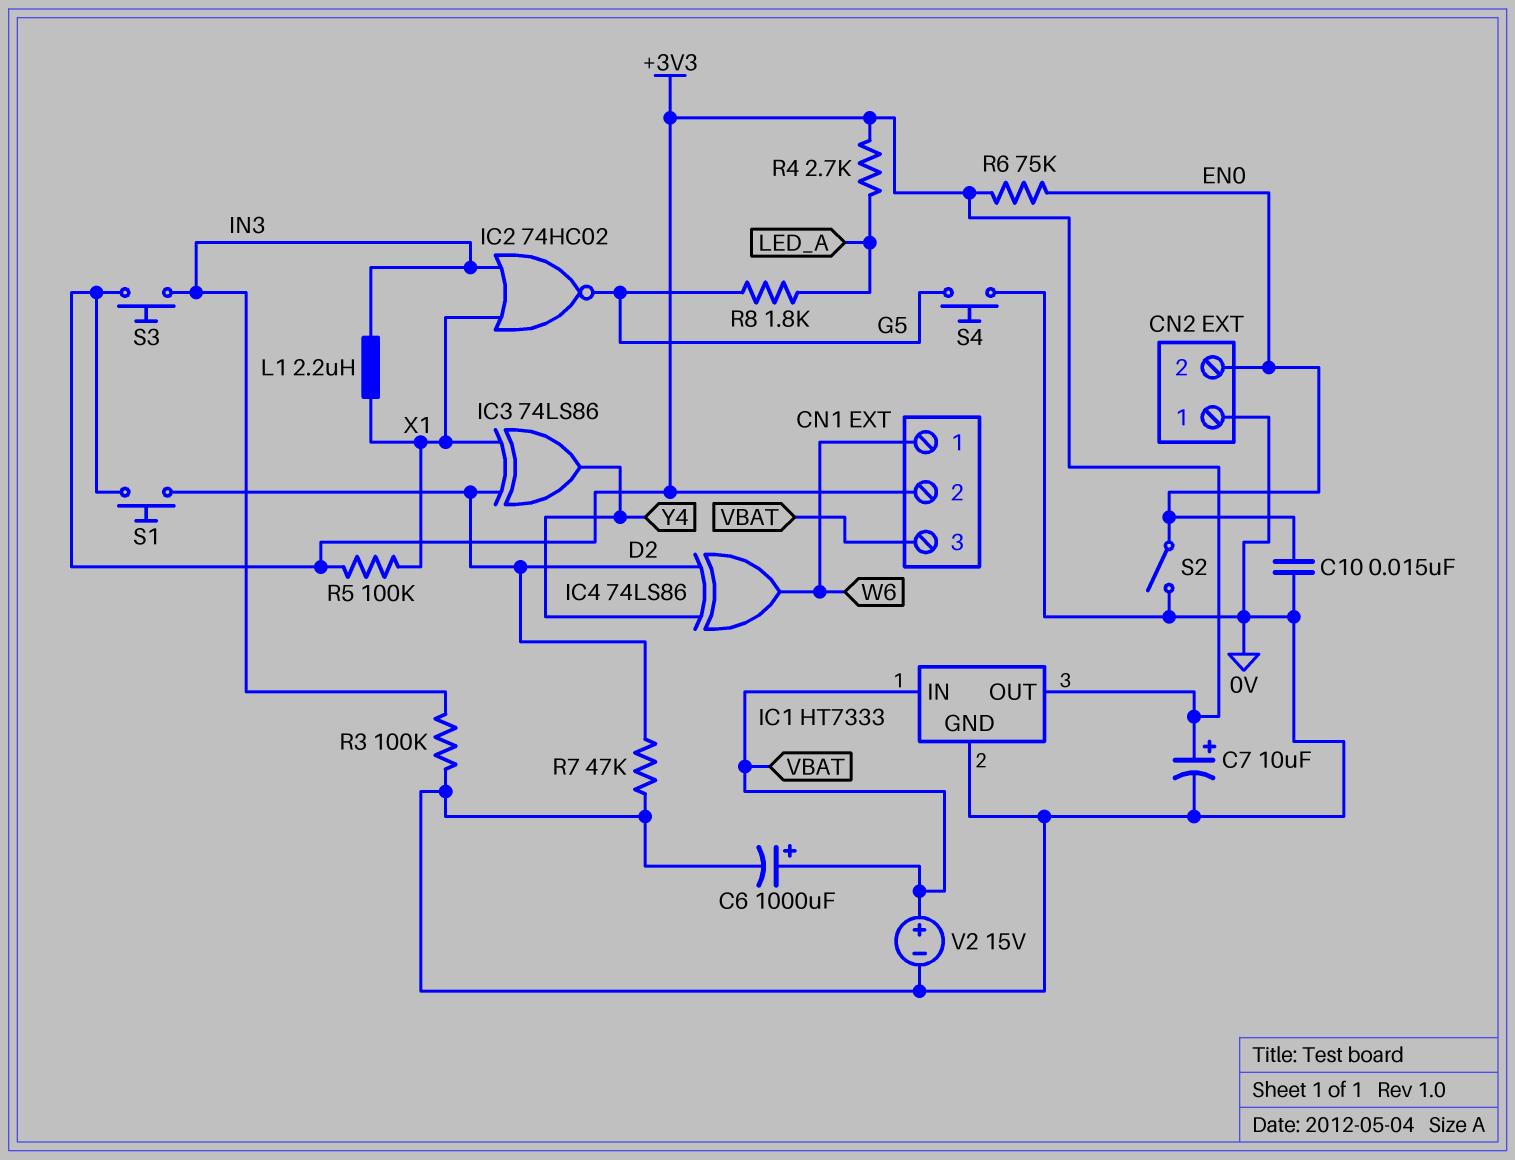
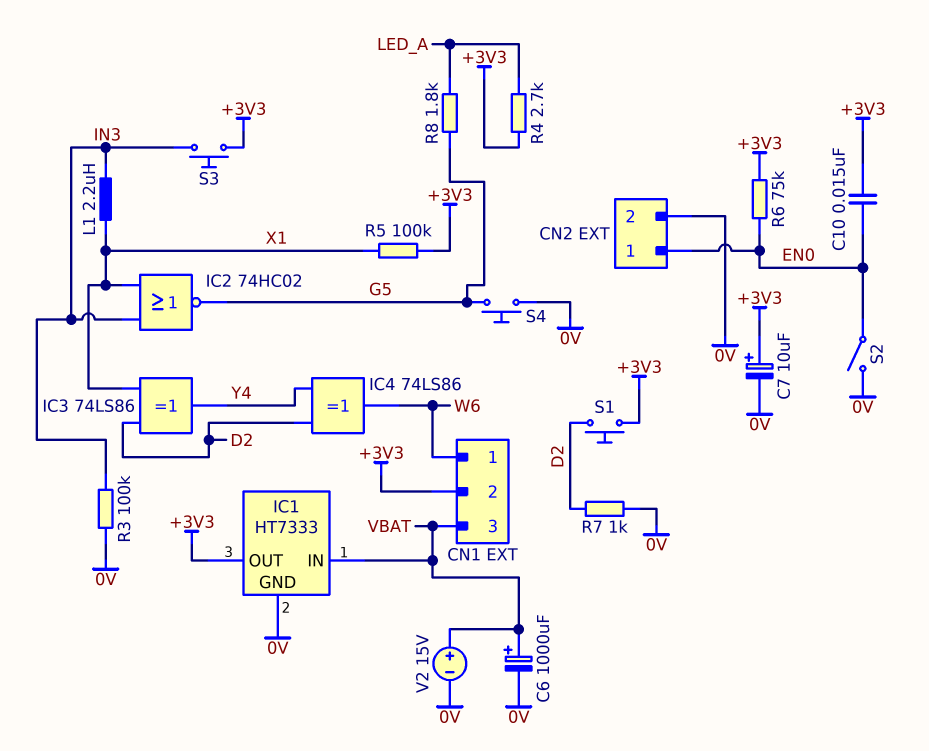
C10: 15nF (0V, EN0) -> 15nF (+3V3, EN0)
CN2 pin 1: 0V -> EN0
CN2 pin 2: EN0 -> 0V
R7: 47k (0V, D2) -> 1k (0V, D2)

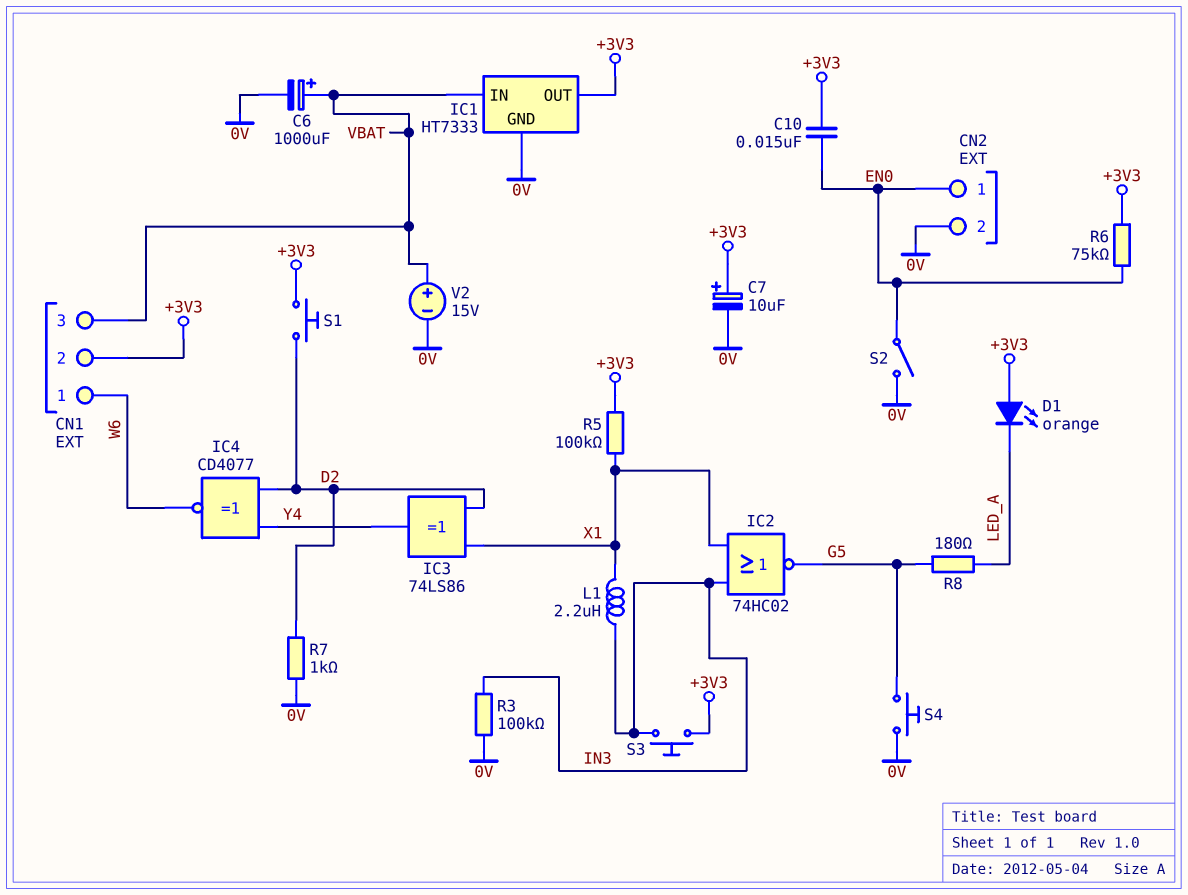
D1: none -> LED orange (A +3V3, K LED_A)
IC4: XOR 74LS86 (in D2, in Y4, out W6) -> XNOR CD4077 (in D2, in Y4, out W6)
R4: 2.7k (+3V3, LED_A) -> none
R8: 1.8k (G5, LED_A) -> 180 (G5, LED_A)

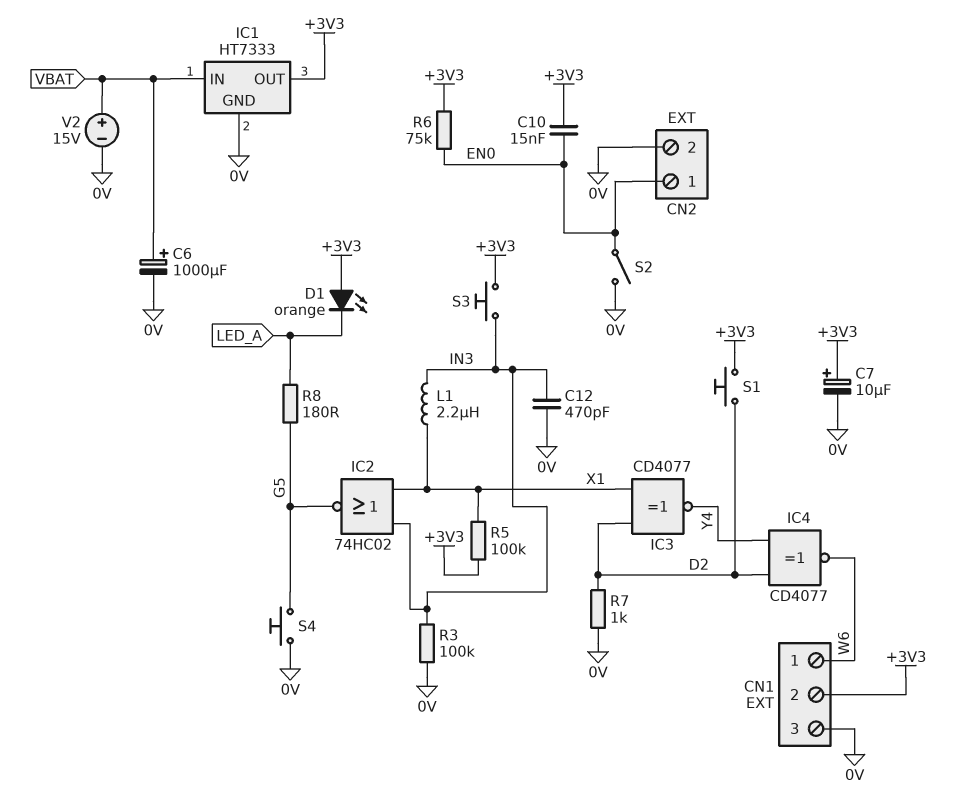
C12: none -> 470pF (0V, IN3)
CN1 pin 3: VBAT -> 0V
IC3: XOR 74LS86 (in D2, in X1, out Y4) -> XNOR CD4077 (in D2, in X1, out Y4)

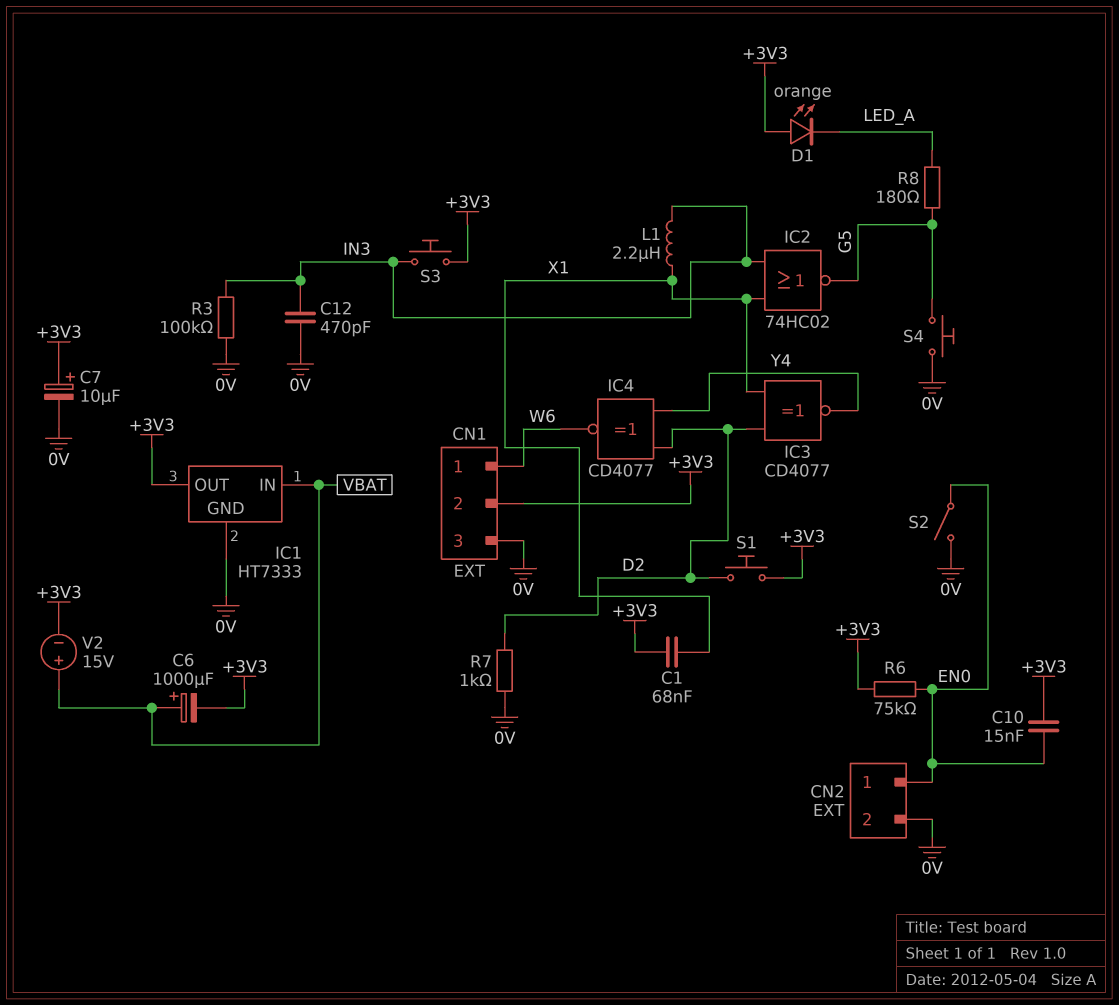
C1: none -> 68nF (+3V3, X1)
C6: 1000uF (plus VBAT, minus 0V) -> 1000uF (plus VBAT, minus +3V3)
R5: 100k (+3V3, X1) -> none
V2: 15V (plus VBAT, minus 0V) -> 15V (plus VBAT, minus +3V3)

